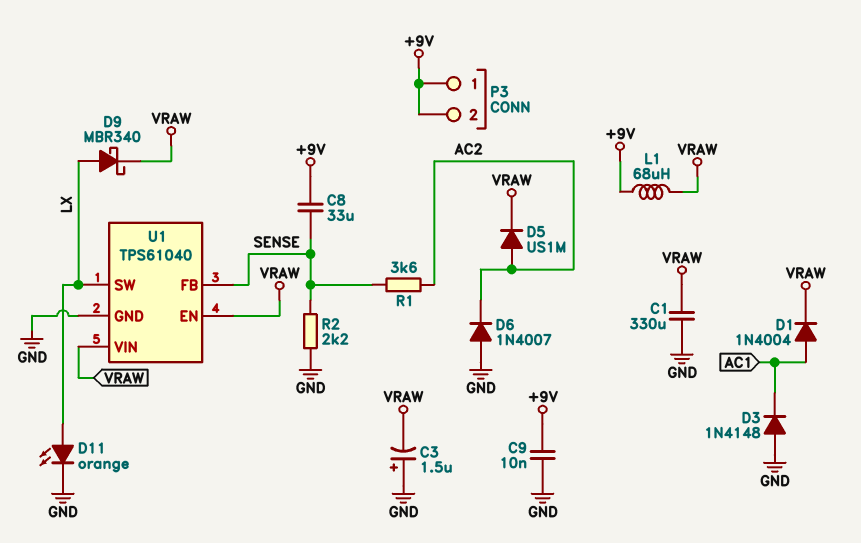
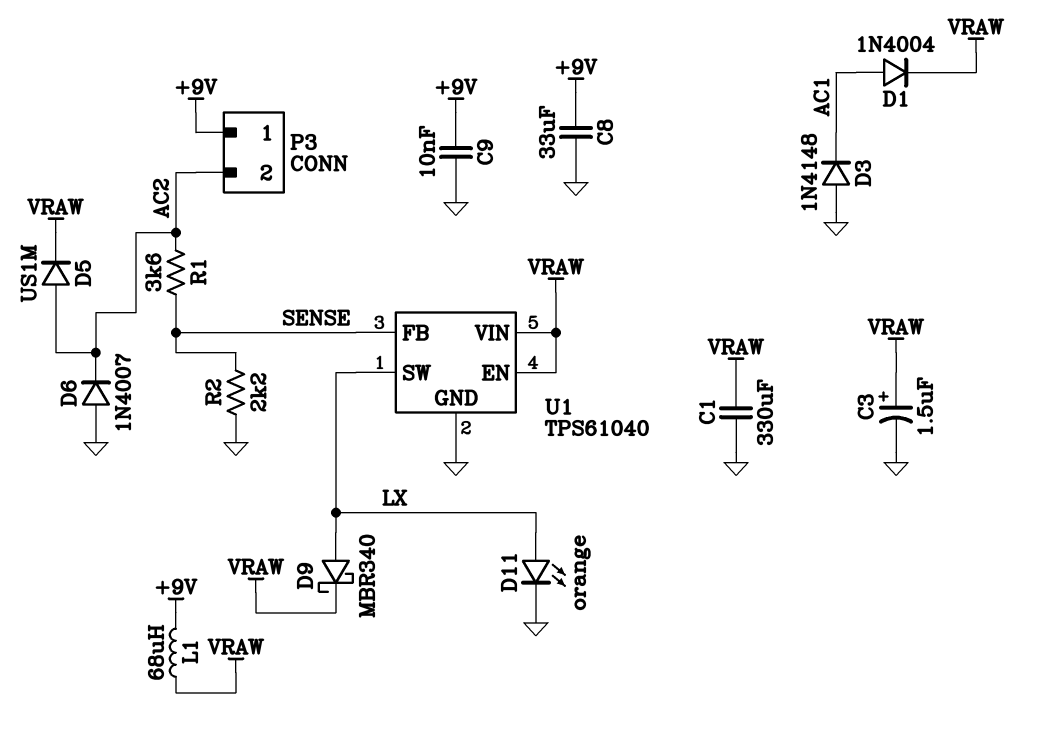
C3: 1.5uF (plus GND, minus VRAW) -> 1.5uF (plus VRAW, minus GND)
C8: 33uF (+9V, SENSE) -> 33uF (+9V, GND)
P3 pin 2: +9V -> AC2

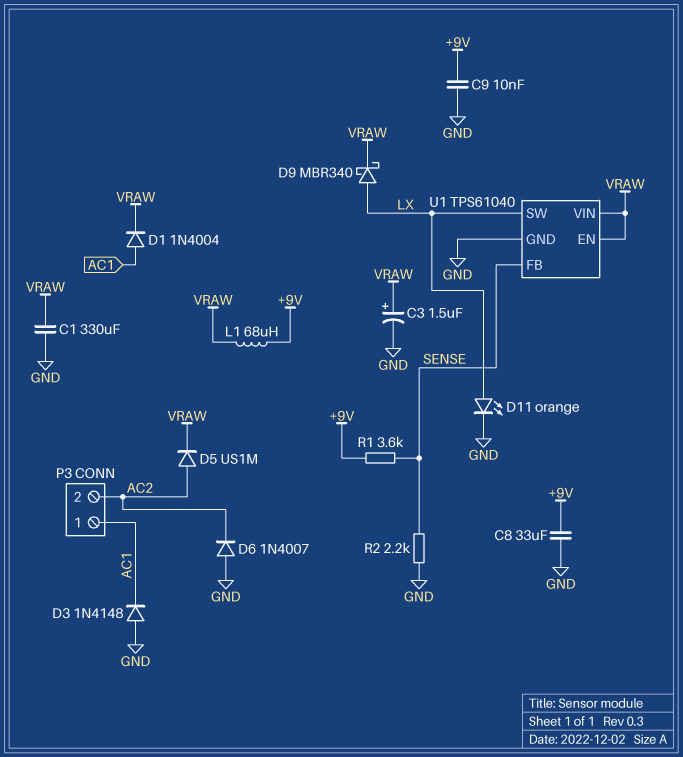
P3 pin 1: +9V -> AC1
R1: 3.6k (AC2, SENSE) -> 3.6k (+9V, SENSE)

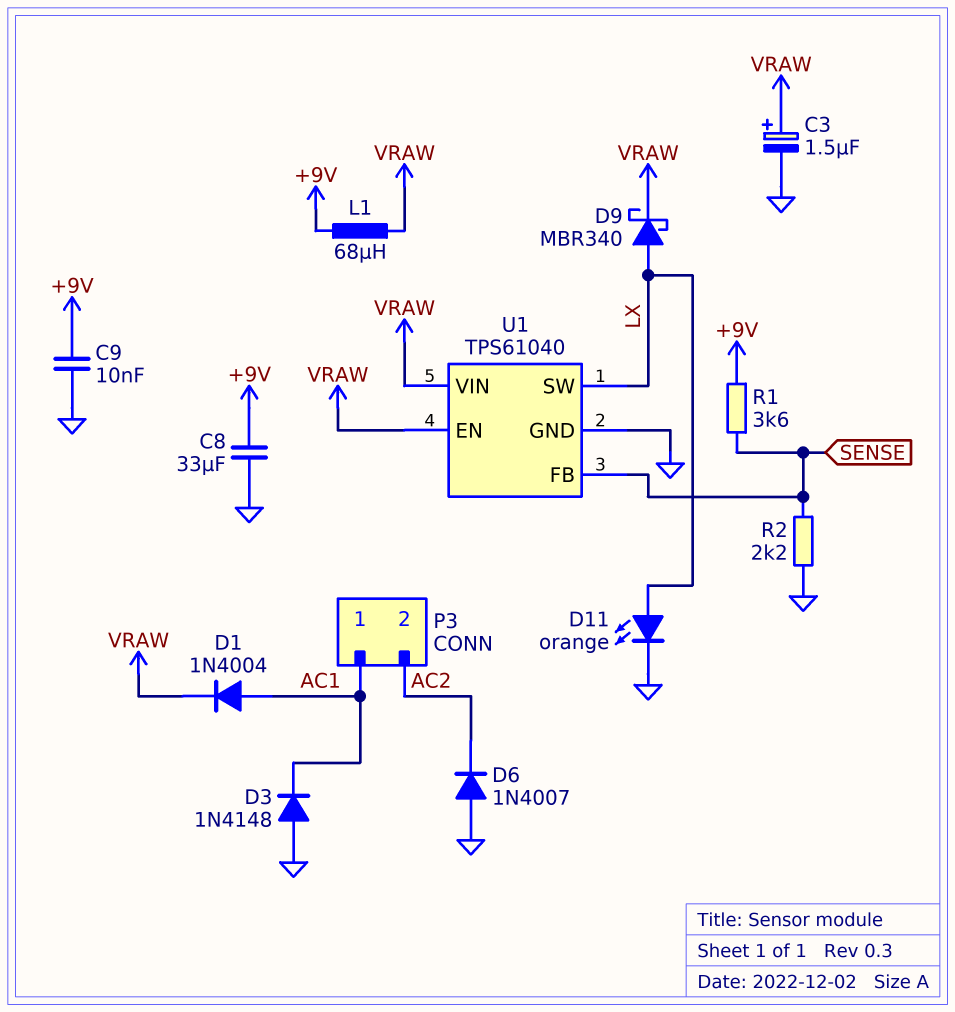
C1: 330uF (GND, VRAW) -> none
D5: diode US1M (A AC2, K VRAW) -> none

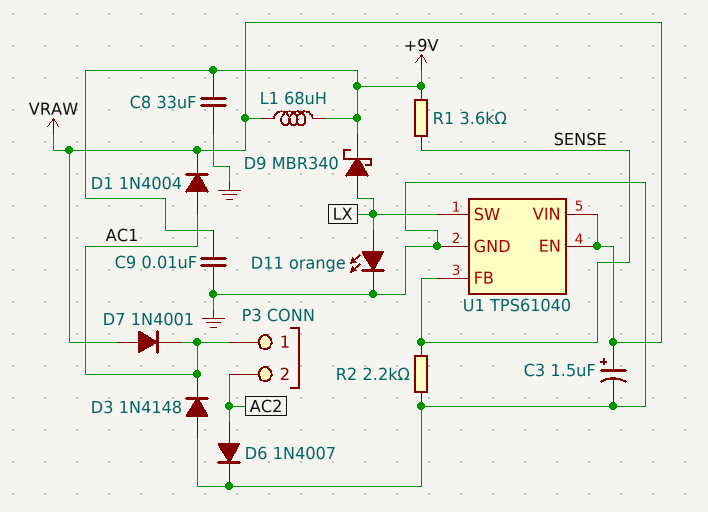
D6: diode 1N4007 (A GND, K AC2) -> diode 1N4007 (A AC2, K GND)
D7: none -> diode 1N4001 (A VRAW, K AC1)
D9: schottky MBR340 (A LX, K VRAW) -> schottky MBR340 (A LX, K +9V)

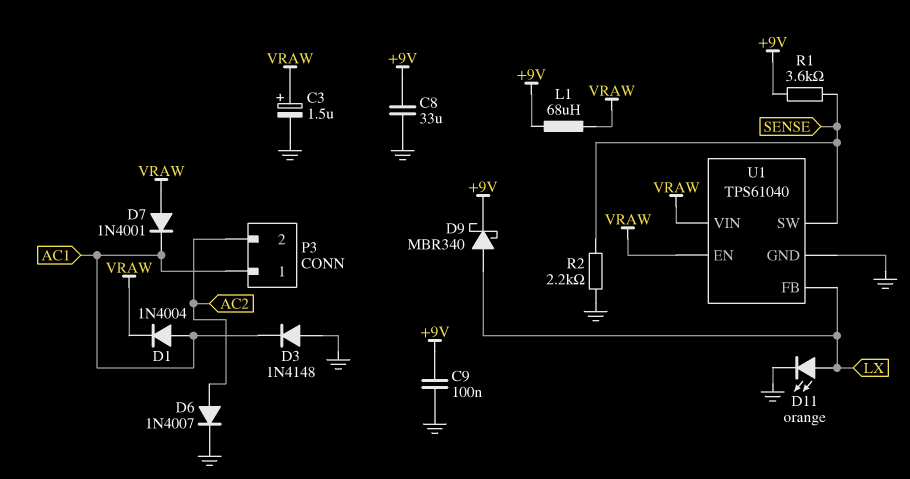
C9: 10nF (+9V, GND) -> 100nF (+9V, GND)
U1 pin FB: SENSE -> LX
U1 pin SW: LX -> SENSE

